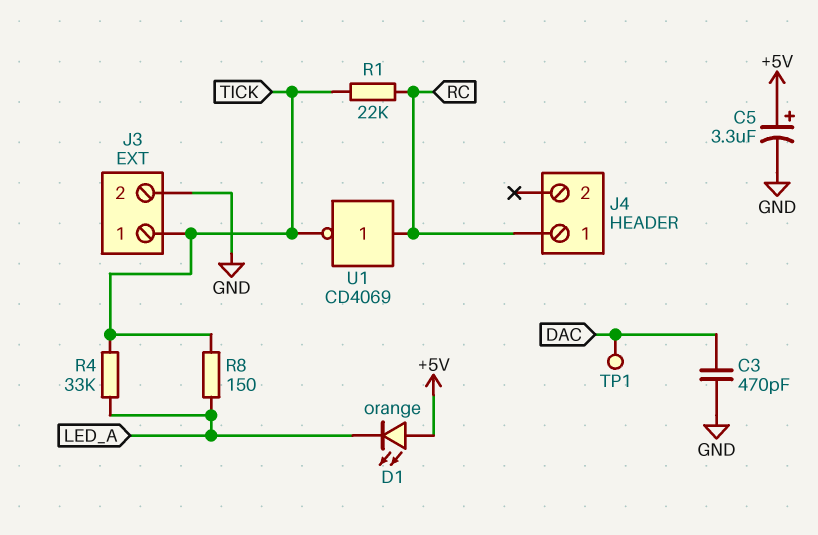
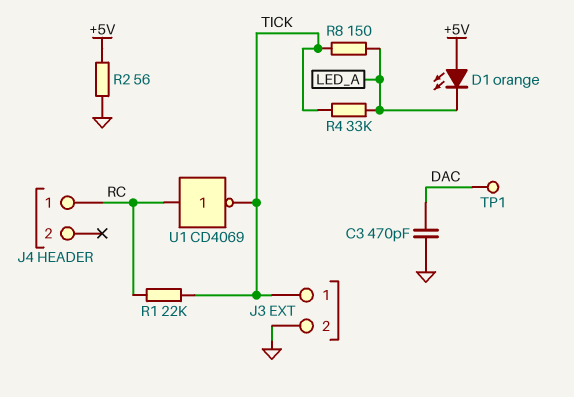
C5: 3.3uF (plus +5V, minus GND) -> none
R2: none -> 56 (+5V, GND)

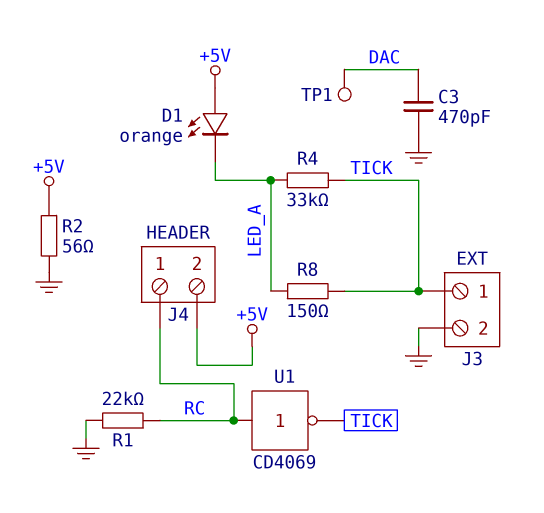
J4 pin 2: none -> +5V
R1: 22k (RC, TICK) -> 22k (GND, RC)

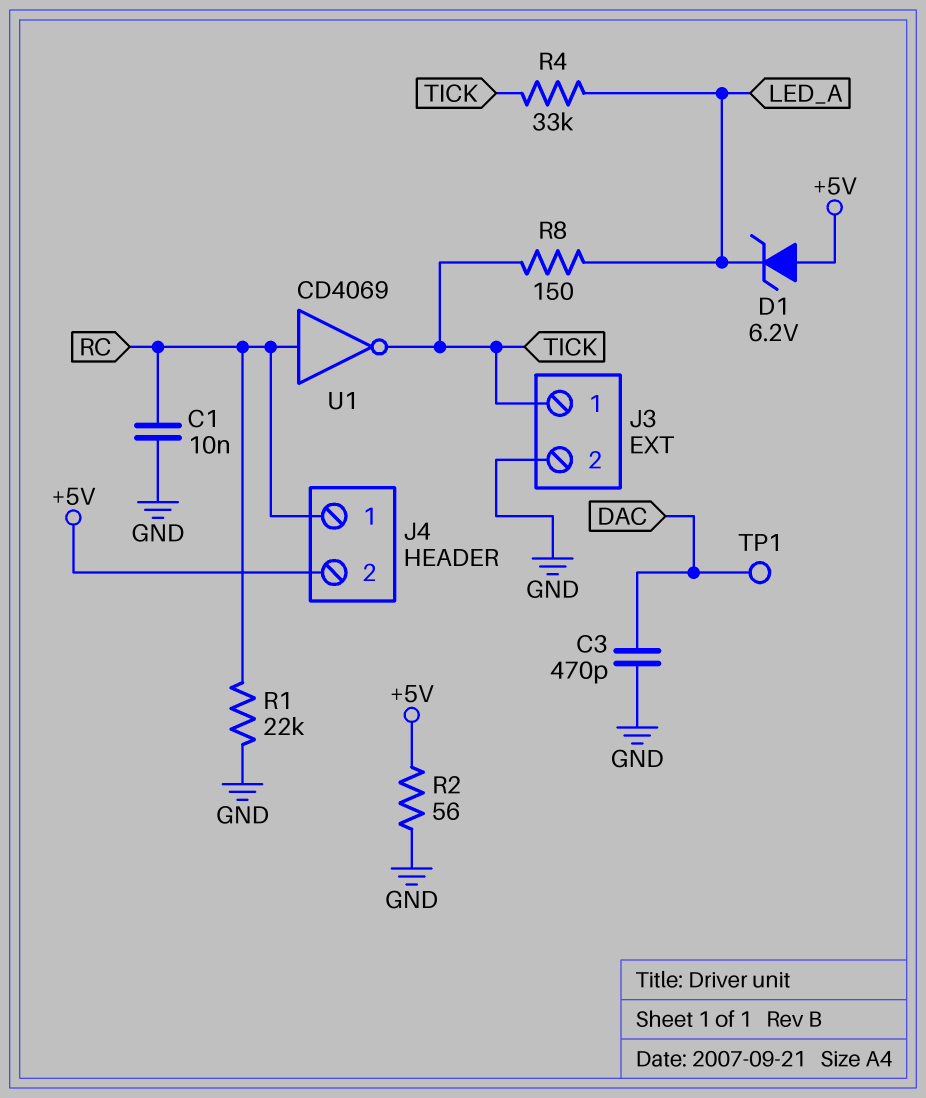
C1: none -> 10nF (GND, RC)
D1: LED orange (A +5V, K LED_A) -> zener 6.2V (A +5V, K LED_A)

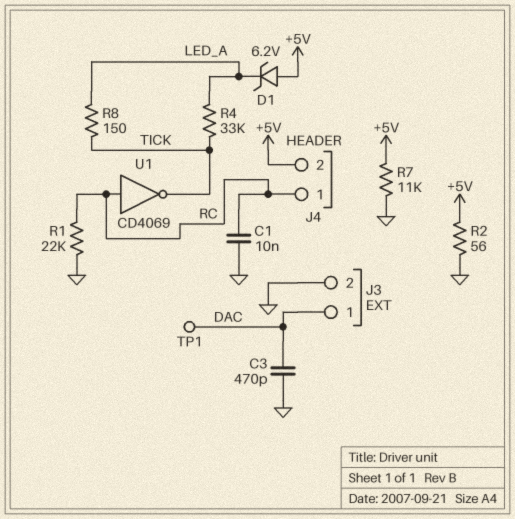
J3 pin 1: TICK -> DAC
R7: none -> 11k (+5V, GND)

